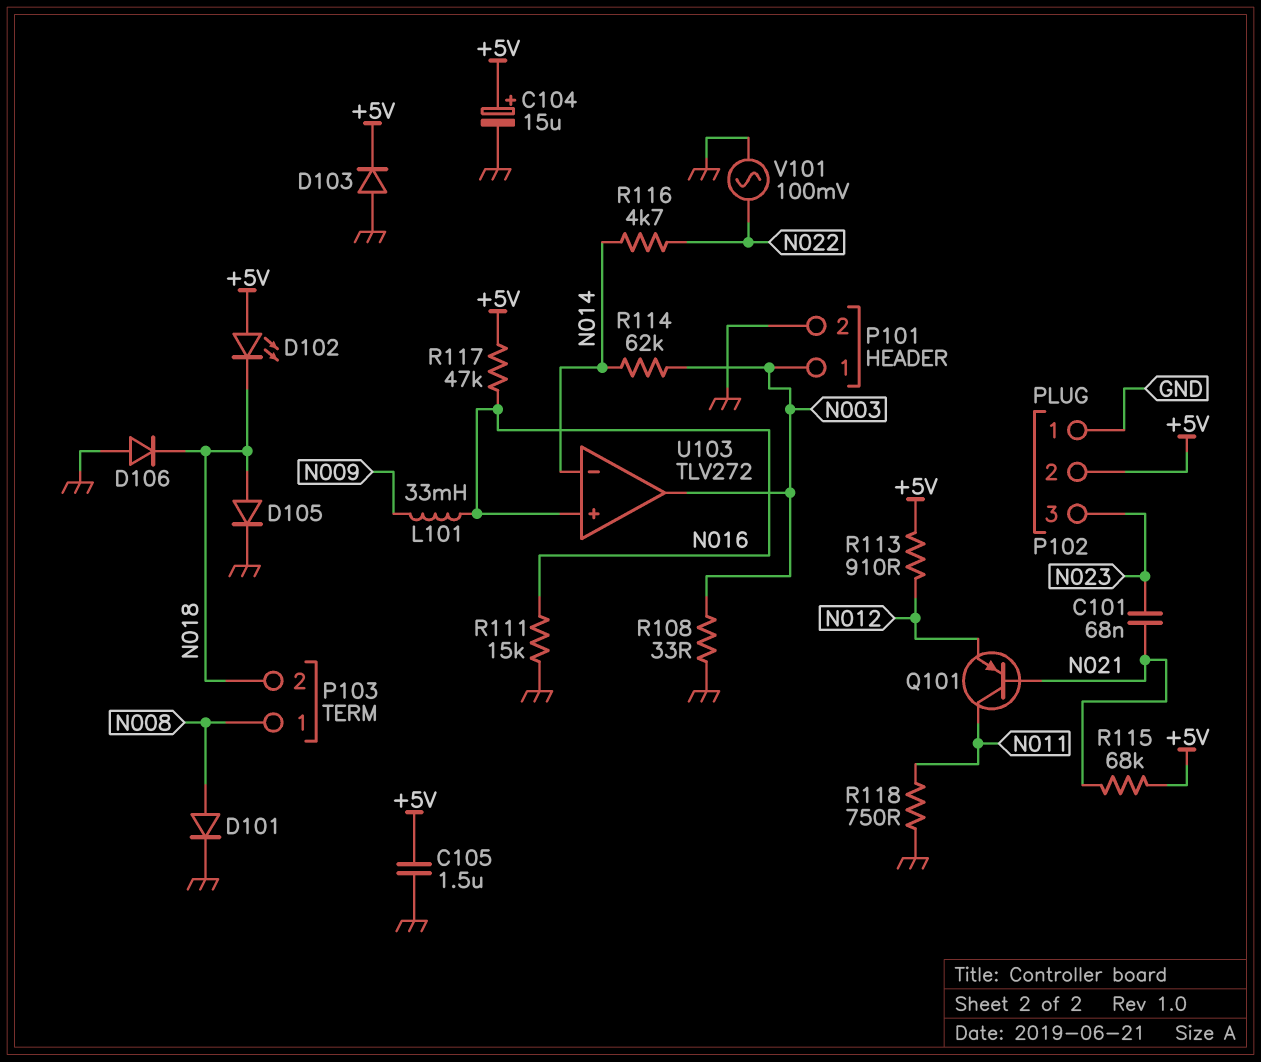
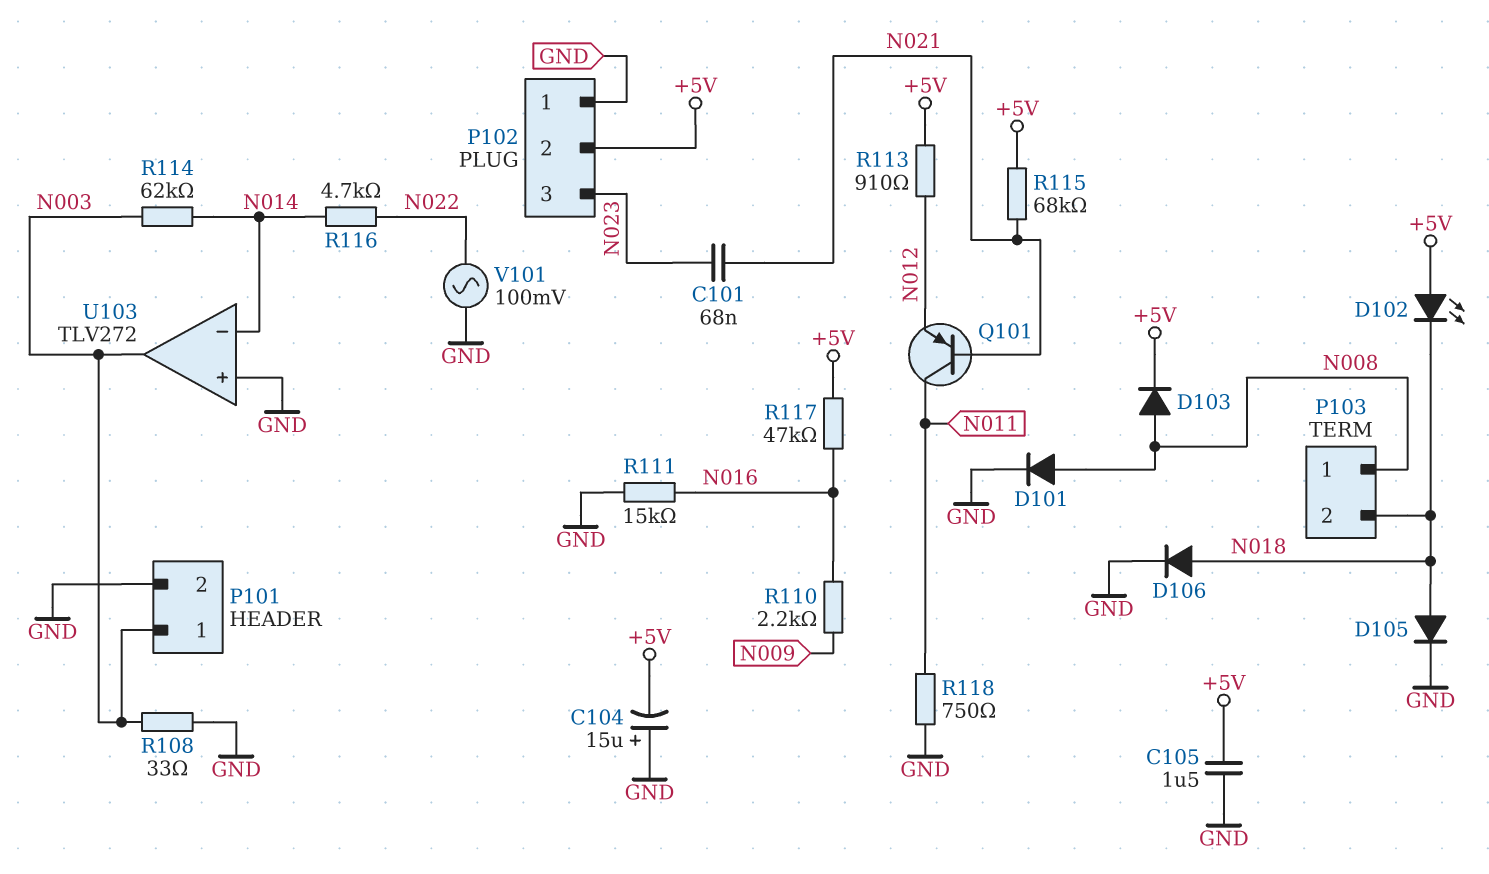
C104: 15uF (plus +5V, minus GND) -> 15uF (plus GND, minus +5V)
D103: diode (A GND, K +5V) -> diode (A N008, K +5V)
D106: diode (A GND, K N018) -> diode (A N018, K GND)
L101: 33mH (N009, N016) -> none
R110: none -> 2.2k (N009, N016)
U103 pin in+: N016 -> GND

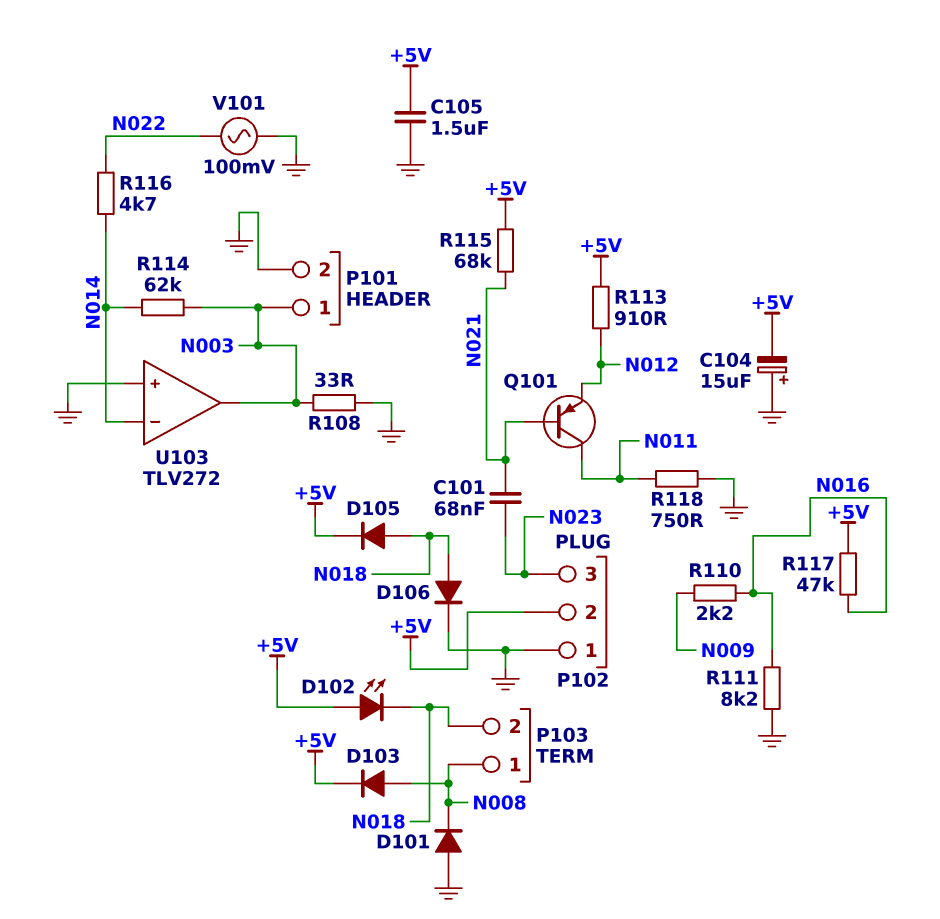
D101: diode (A N008, K GND) -> diode (A GND, K N008)
D105: diode (A N018, K GND) -> diode (A N018, K +5V)
R111: 15k (GND, N016) -> 8.2k (GND, N016)

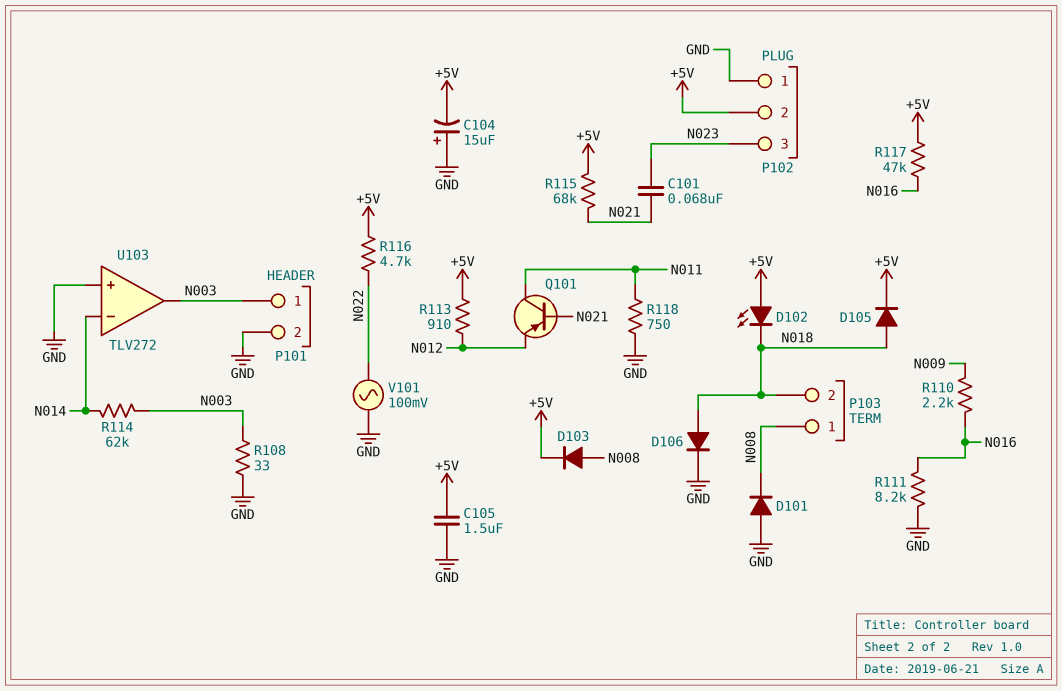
R116: 4.7k (N014, N022) -> 4.7k (+5V, N022)

